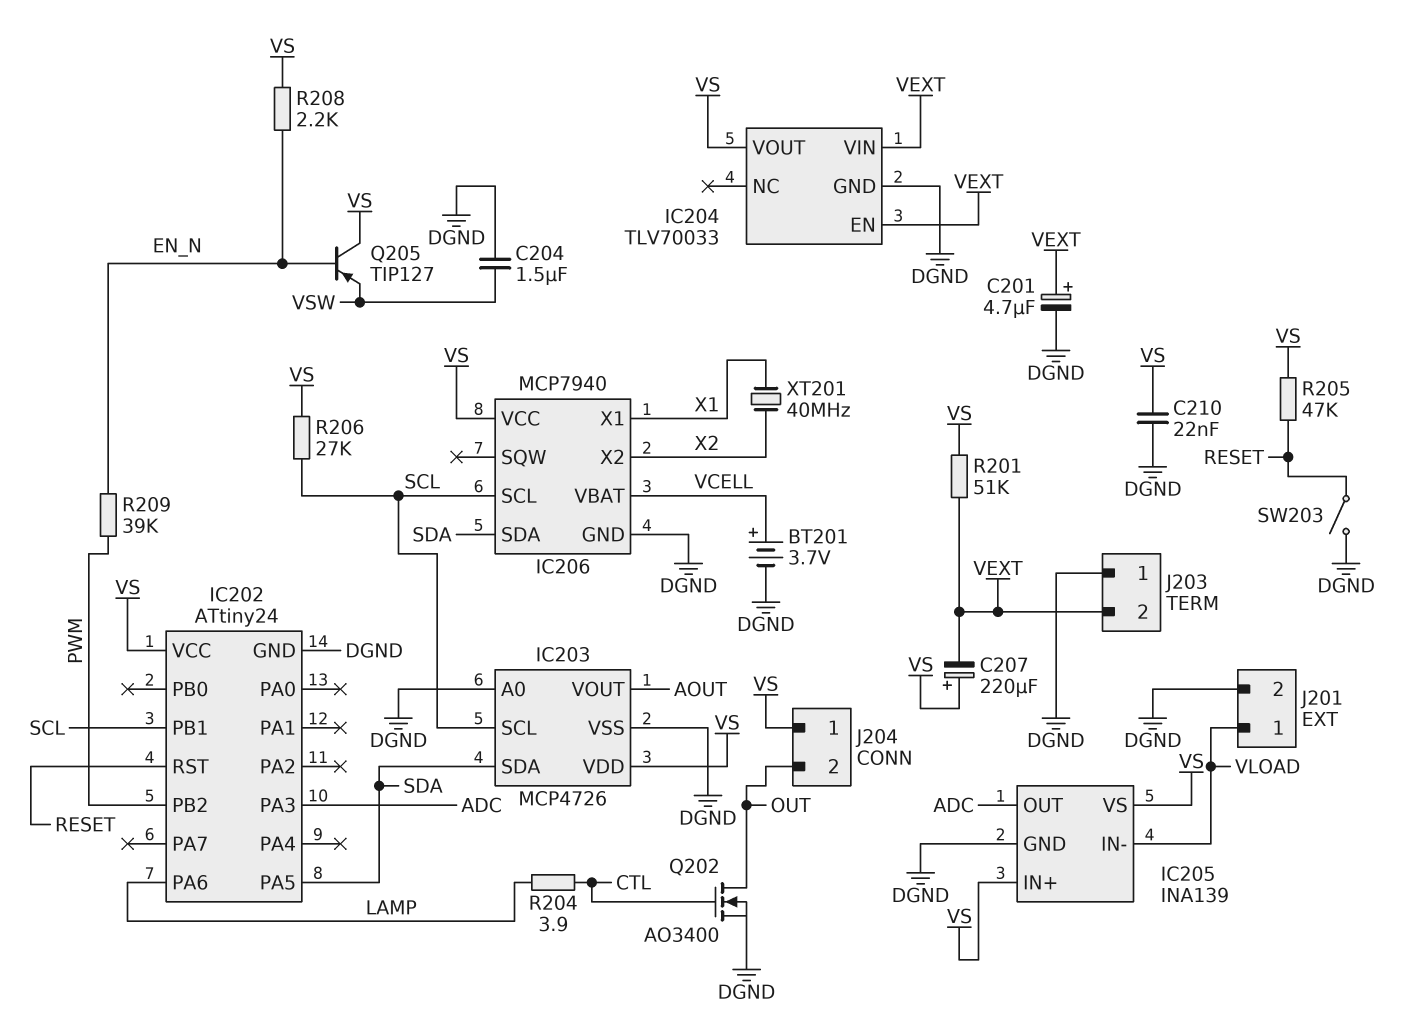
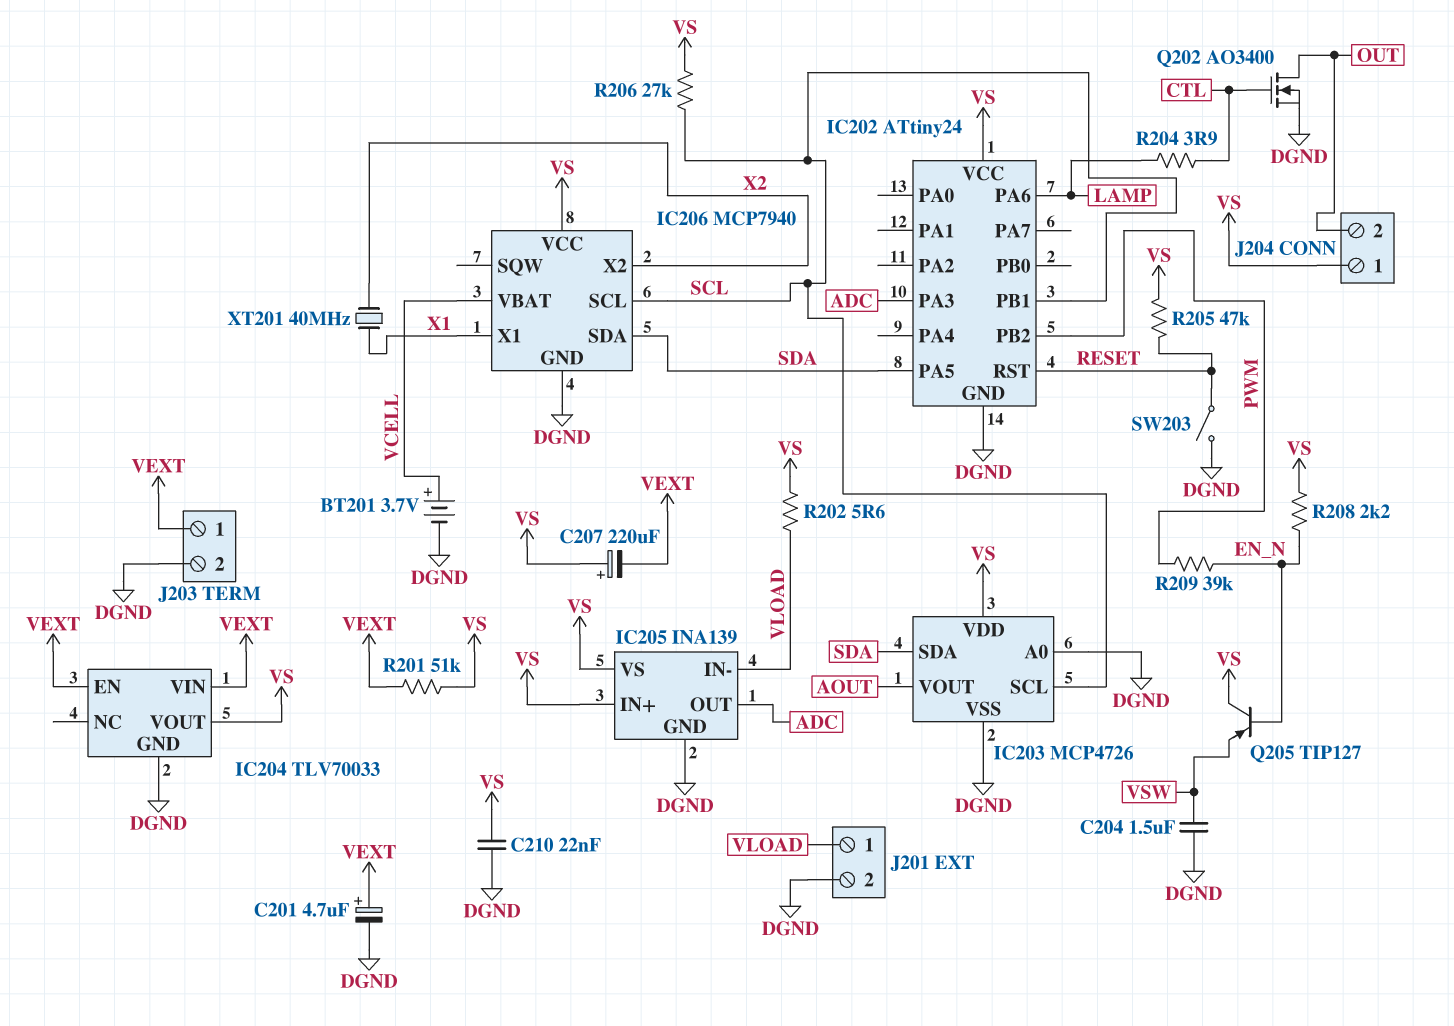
J203 pin 1: DGND -> VEXT
J203 pin 2: VEXT -> DGND
R202: none -> 5.6 (VLOAD, VS)

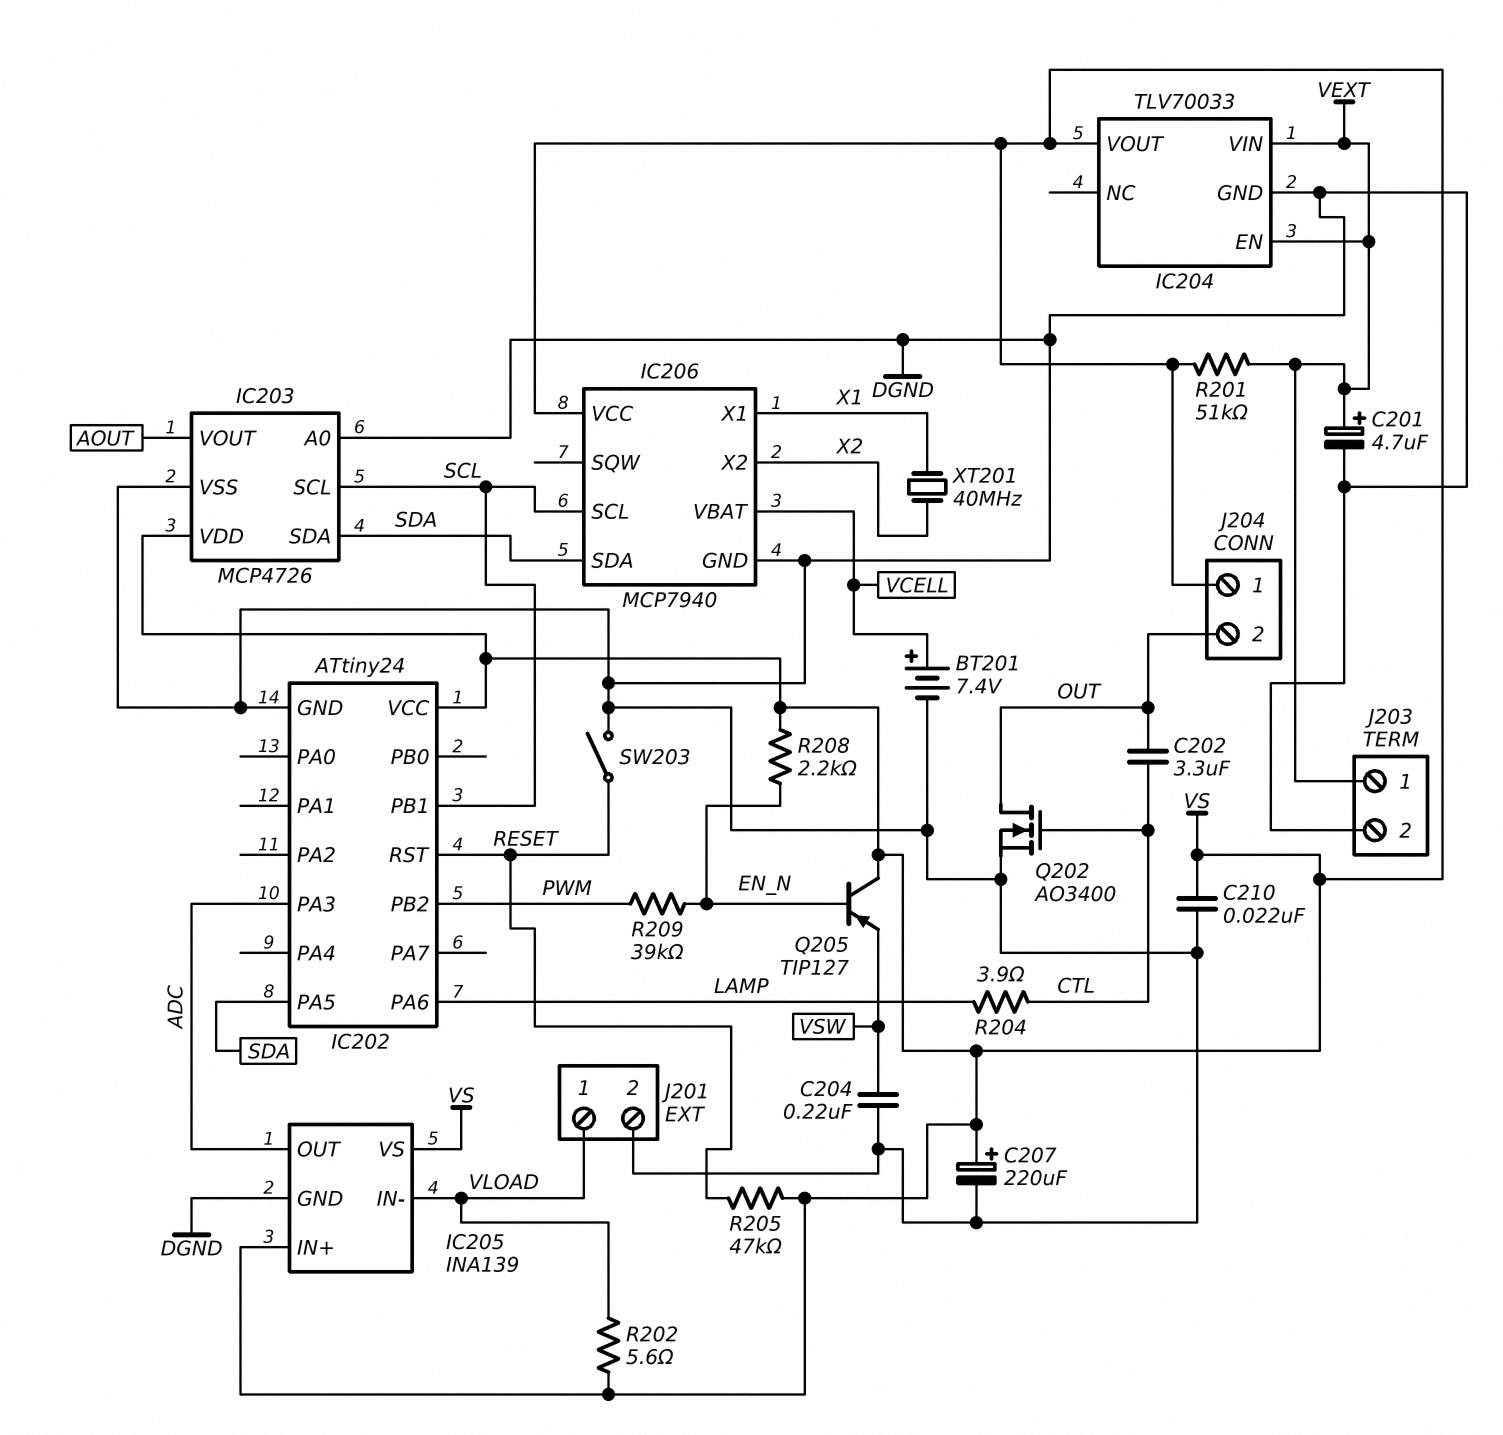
BT201: 3.7V (plus VCELL, minus DGND) -> 7.4V (plus VCELL, minus DGND)
C202: none -> 3.3uF (CTL, OUT)
C204: 1.5uF (DGND, VSW) -> 220nF (DGND, VSW)
C207: 220uF (plus VS, minus VEXT) -> 220uF (plus VS, minus DGND)
R206: 27k (SCL, VS) -> none

